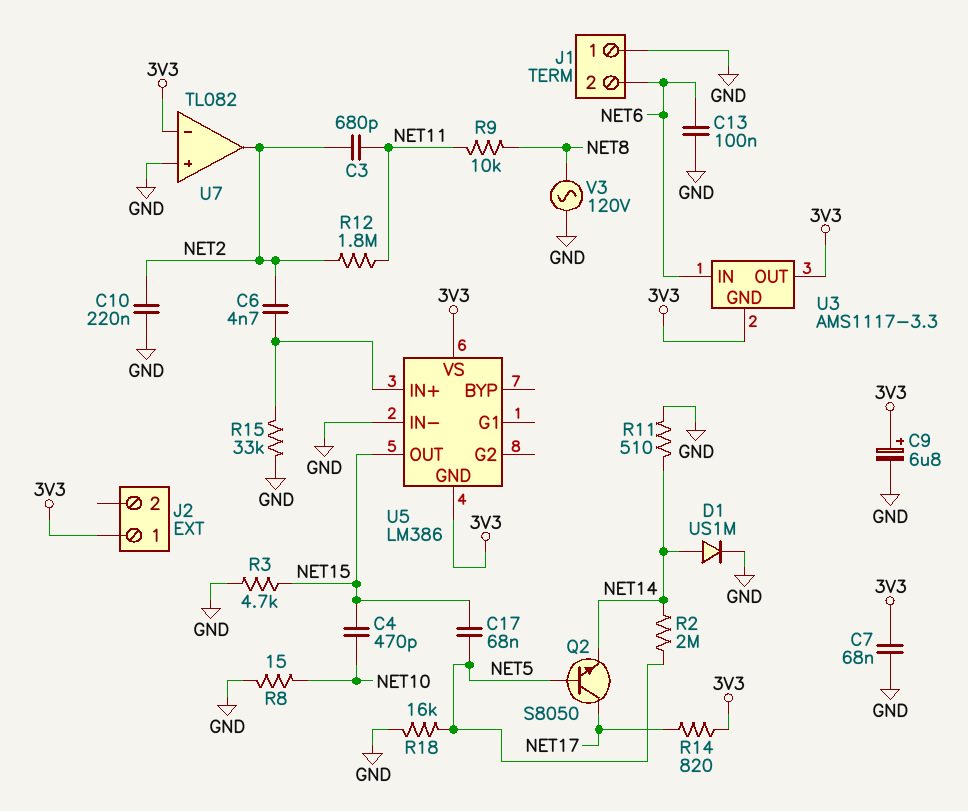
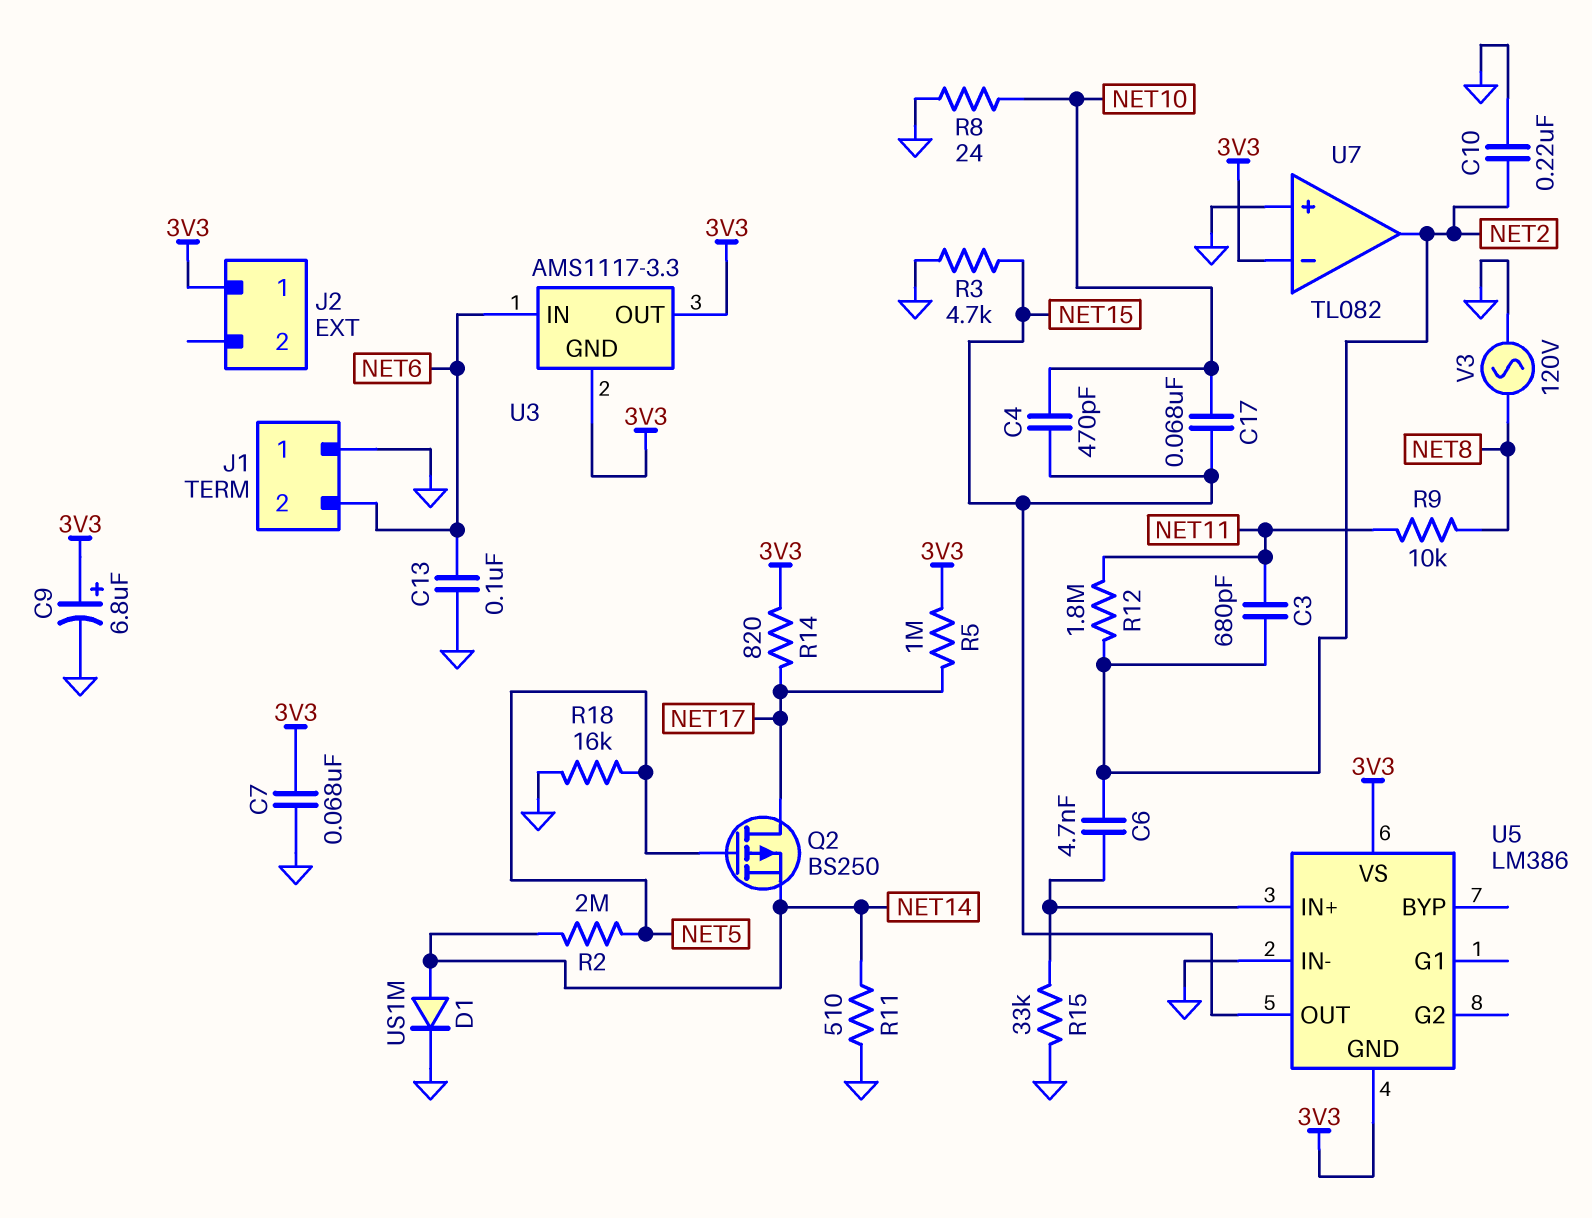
C17: 68nF (NET5, NET15) -> 68nF (NET10, NET15)
Q2: NPN S8050 (B NET5, C NET17, E NET14) -> PMOS BS250 (G NET5, D NET17, S NET14)
R5: none -> 1M (3V3, NET17)
R8: 15 (GND, NET10) -> 24 (GND, NET10)

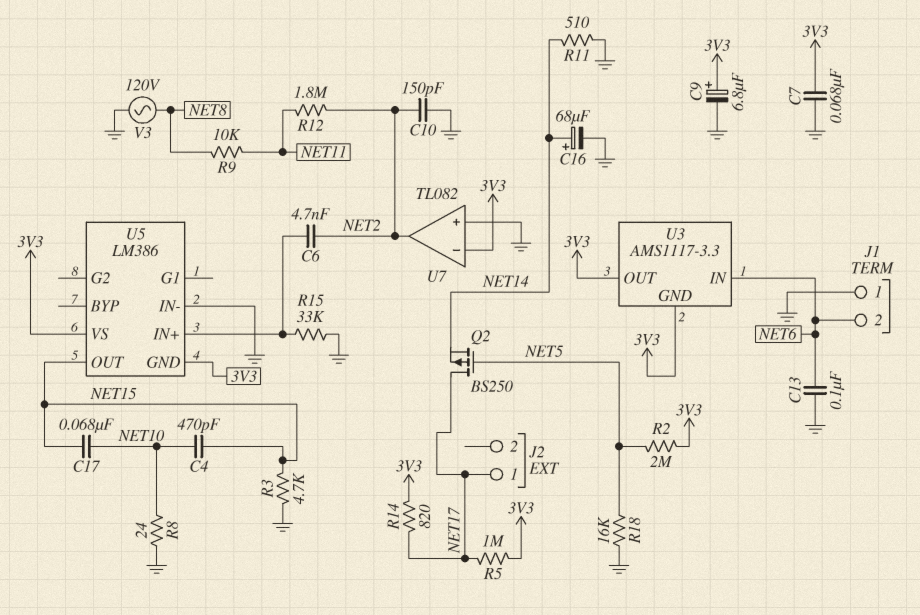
C3: 680pF (NET2, NET11) -> none
C10: 220nF (GND, NET2) -> 150pF (GND, NET2)
C16: none -> 68uF (plus NET14, minus GND)
D1: diode US1M (A NET14, K GND) -> none
J2 pin 1: 3V3 -> NET17
R2: 2M (NET5, NET14) -> 2M (3V3, NET5)

